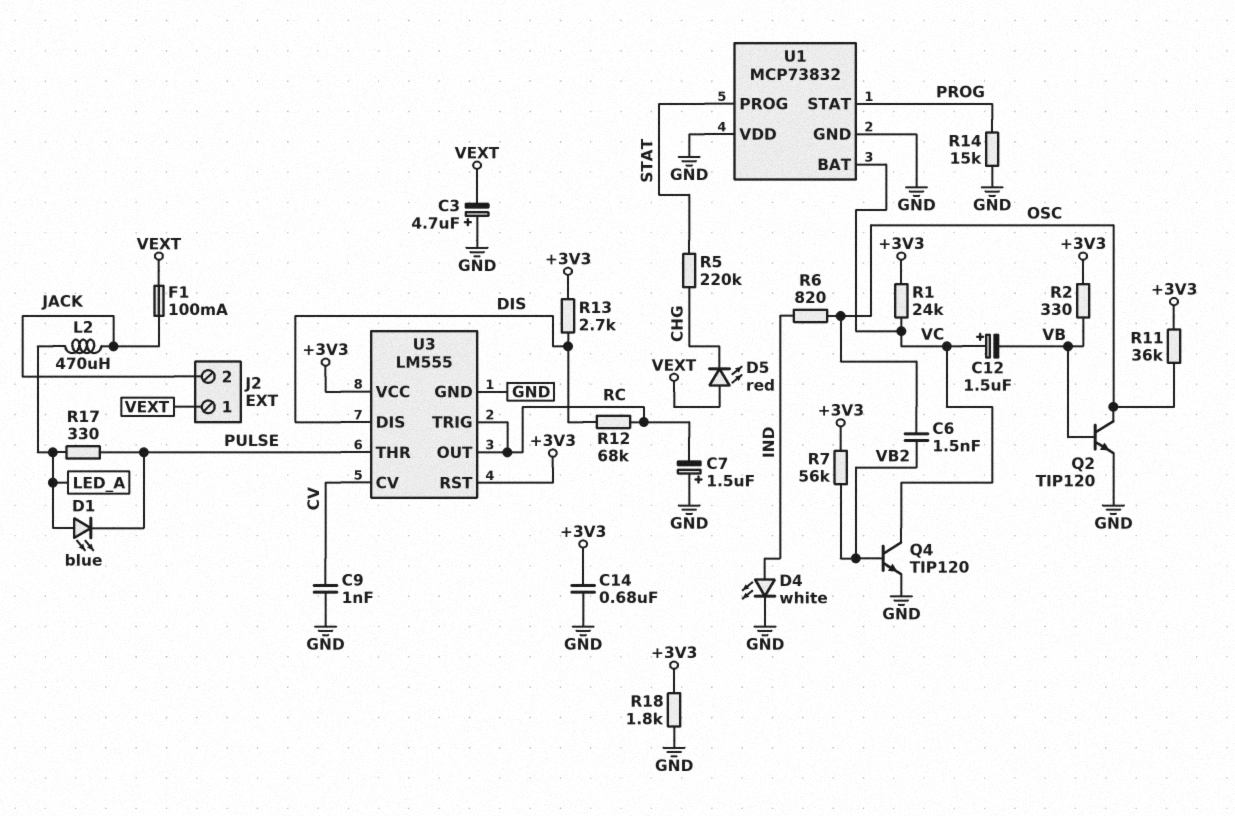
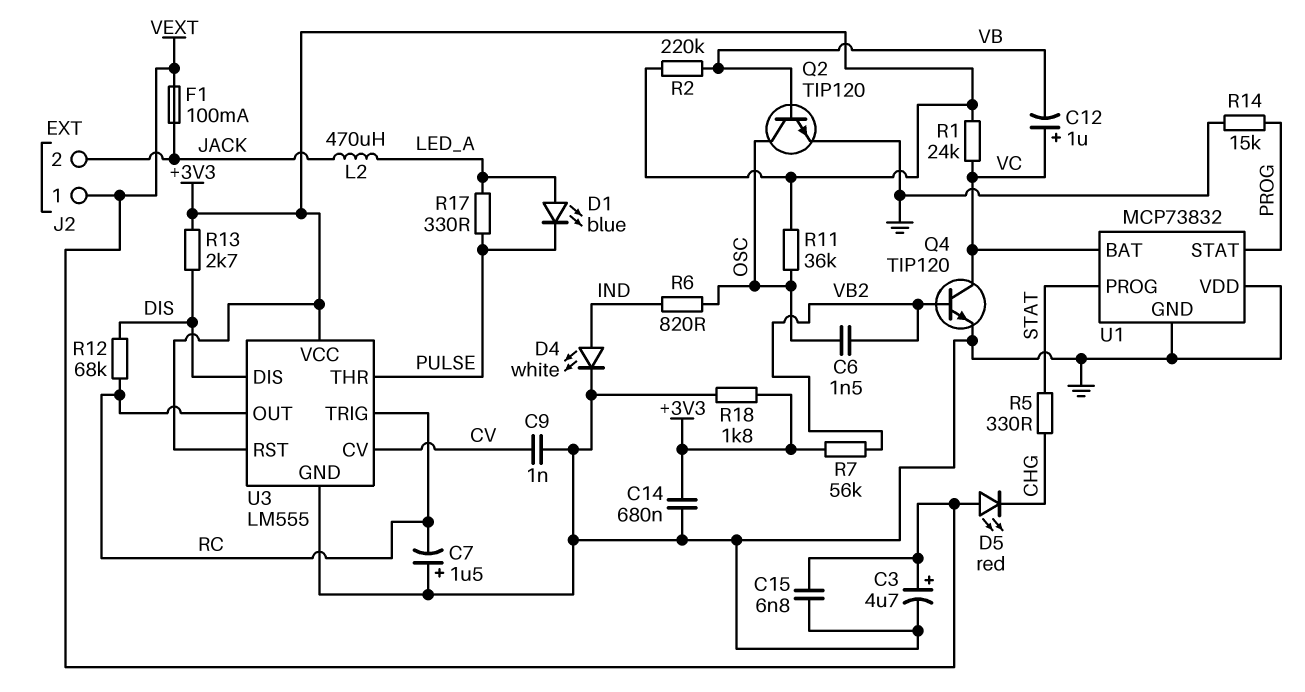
C3: 4.7uF (plus GND, minus VEXT) -> 4.7uF (plus VEXT, minus GND)
C12: 1.5uF (plus VC, minus VB) -> 1uF (plus VC, minus VB)
C15: none -> 6.8nF (GND, VEXT)
R2: 330 (+3V3, VB) -> 220k (+3V3, VB)
R5: 220k (CHG, STAT) -> 330 (CHG, STAT)

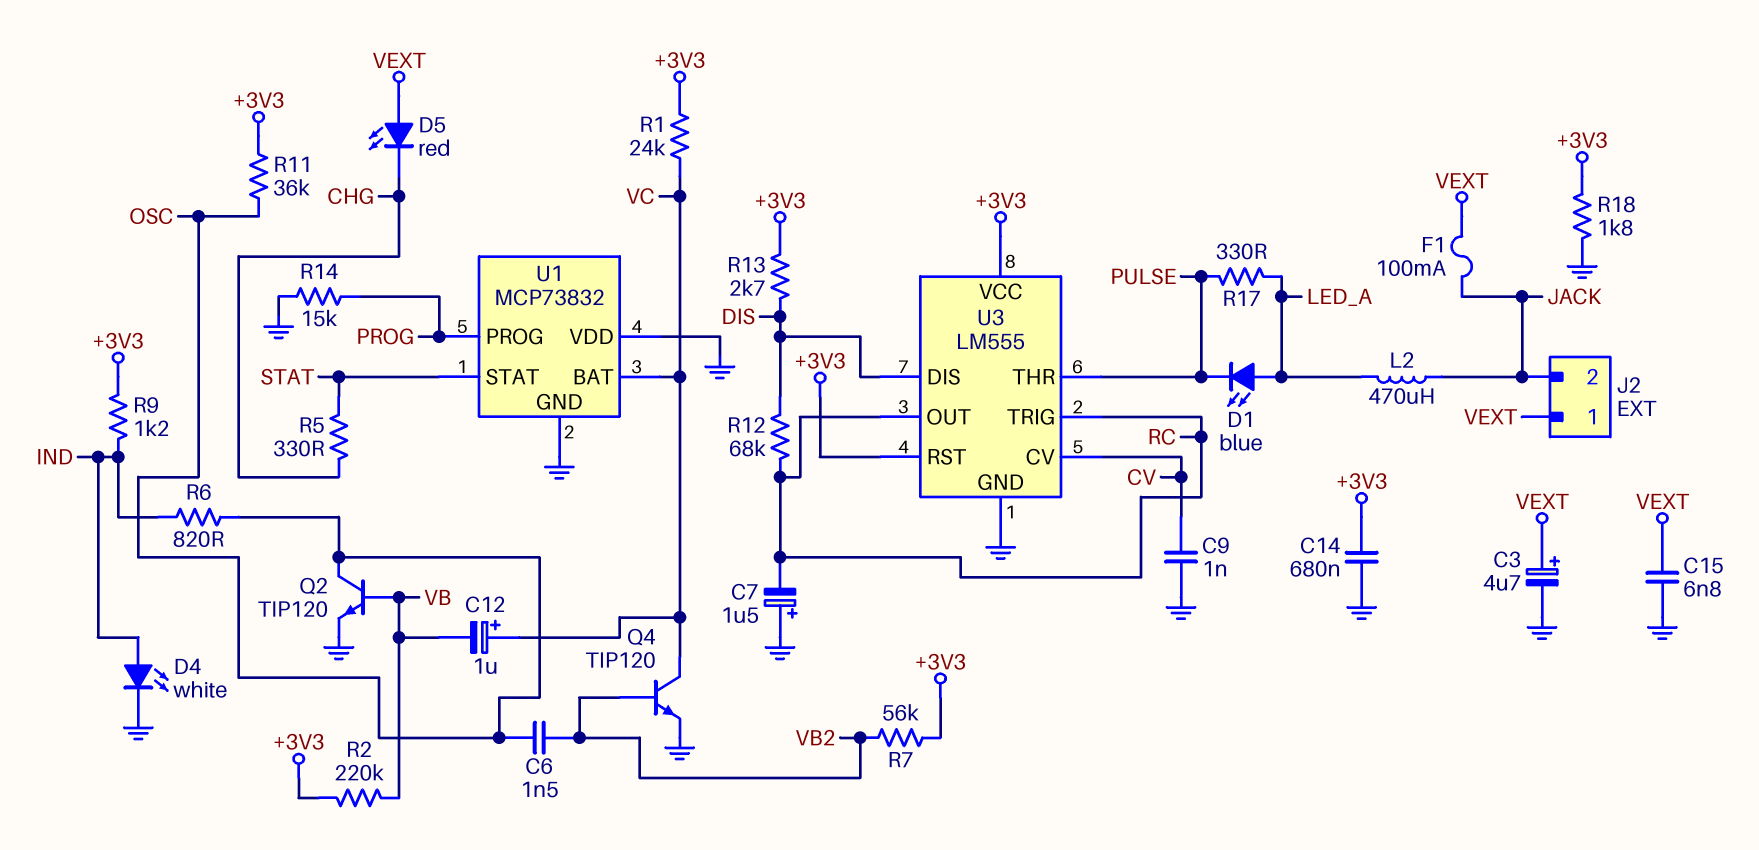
R9: none -> 1.2k (+3V3, IND)
U1 pin PROG: STAT -> PROG
U1 pin STAT: PROG -> STAT

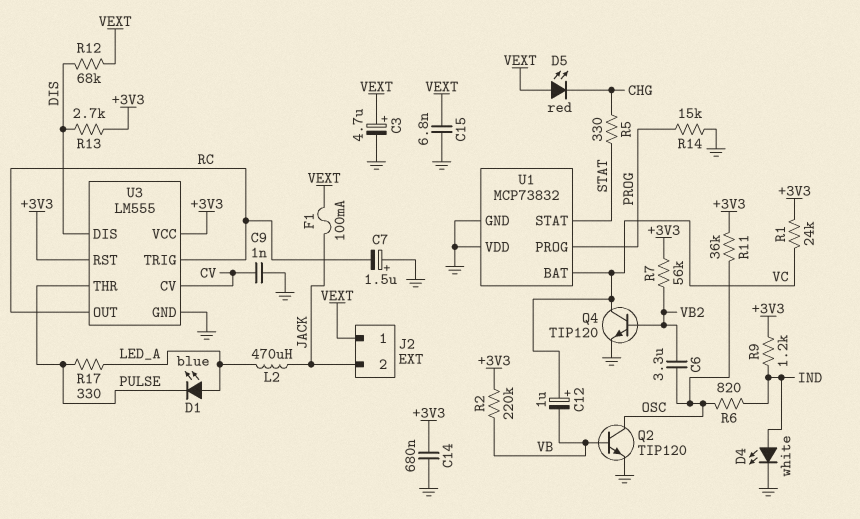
C6: 1.5nF (OSC, VB2) -> 3.3uF (OSC, VB2)
R12: 68k (DIS, RC) -> 68k (DIS, VEXT)
R18: 1.8k (+3V3, GND) -> none

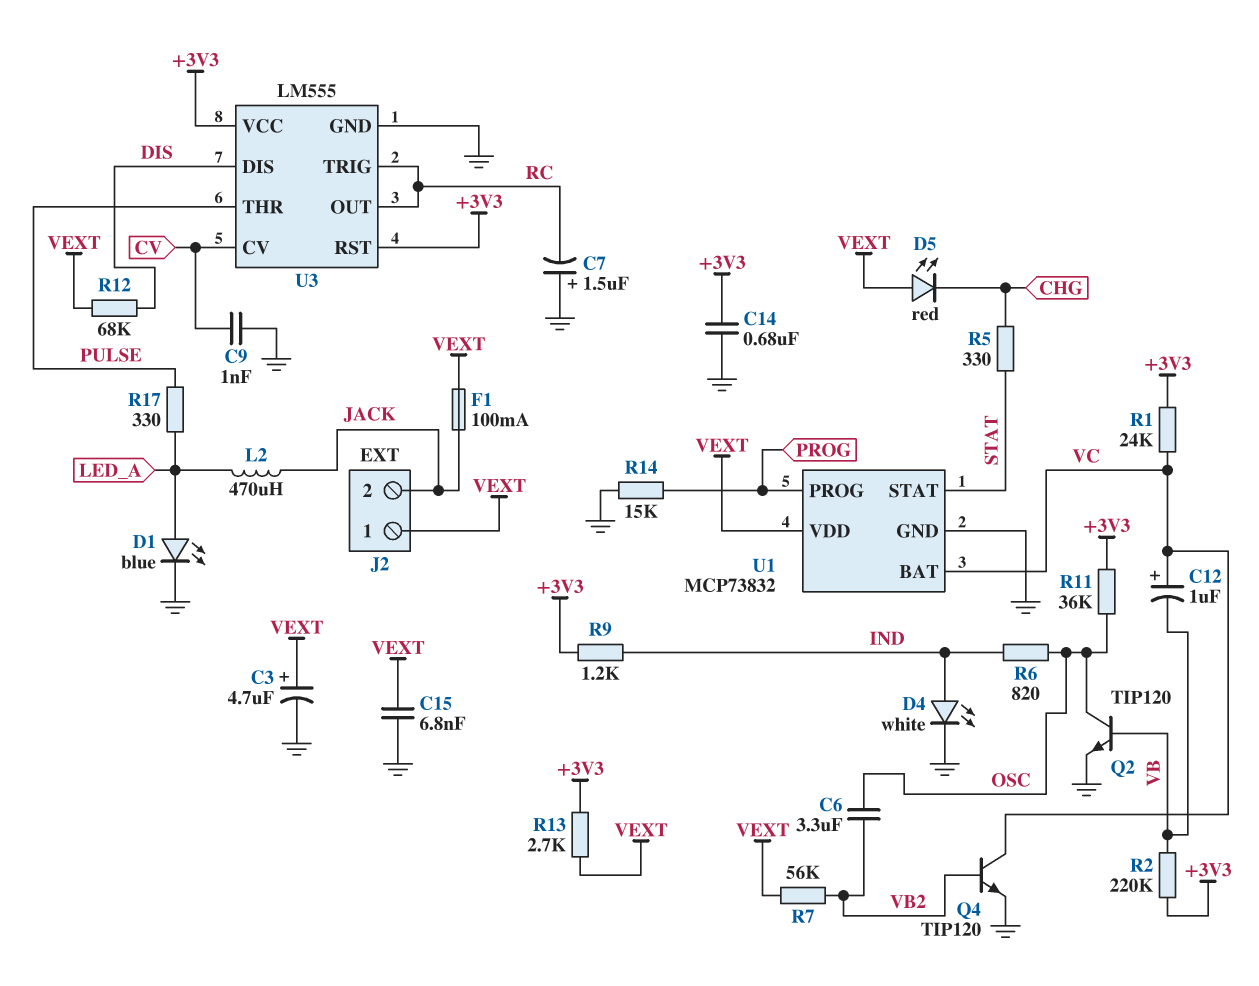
D1: LED blue (A LED_A, K PULSE) -> LED blue (A LED_A, K GND)
R7: 56k (+3V3, VB2) -> 56k (VB2, VEXT)
R13: 2.7k (+3V3, DIS) -> 2.7k (+3V3, VEXT)
U1 pin VDD: GND -> VEXT

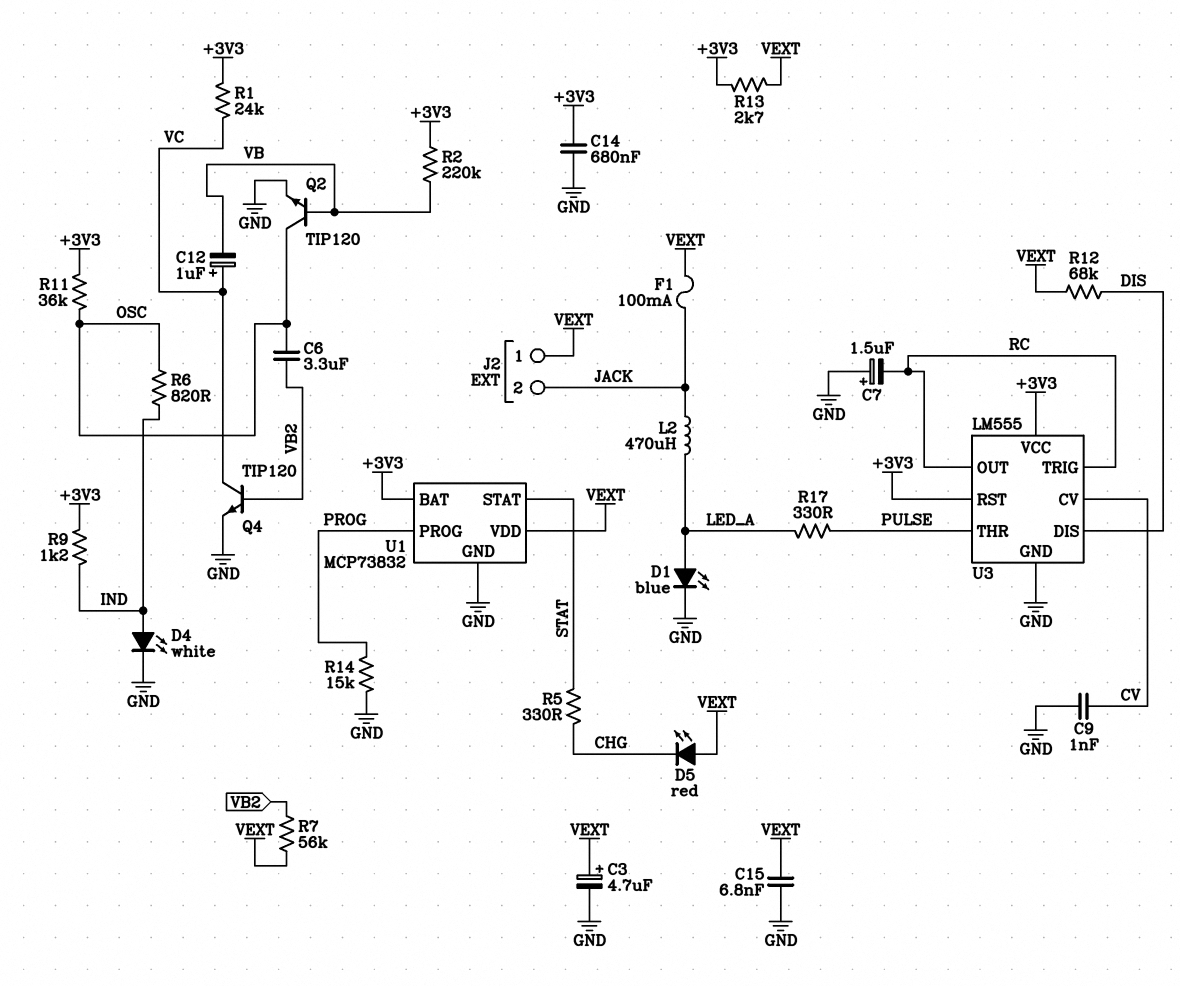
U1 pin BAT: VC -> +3V3

